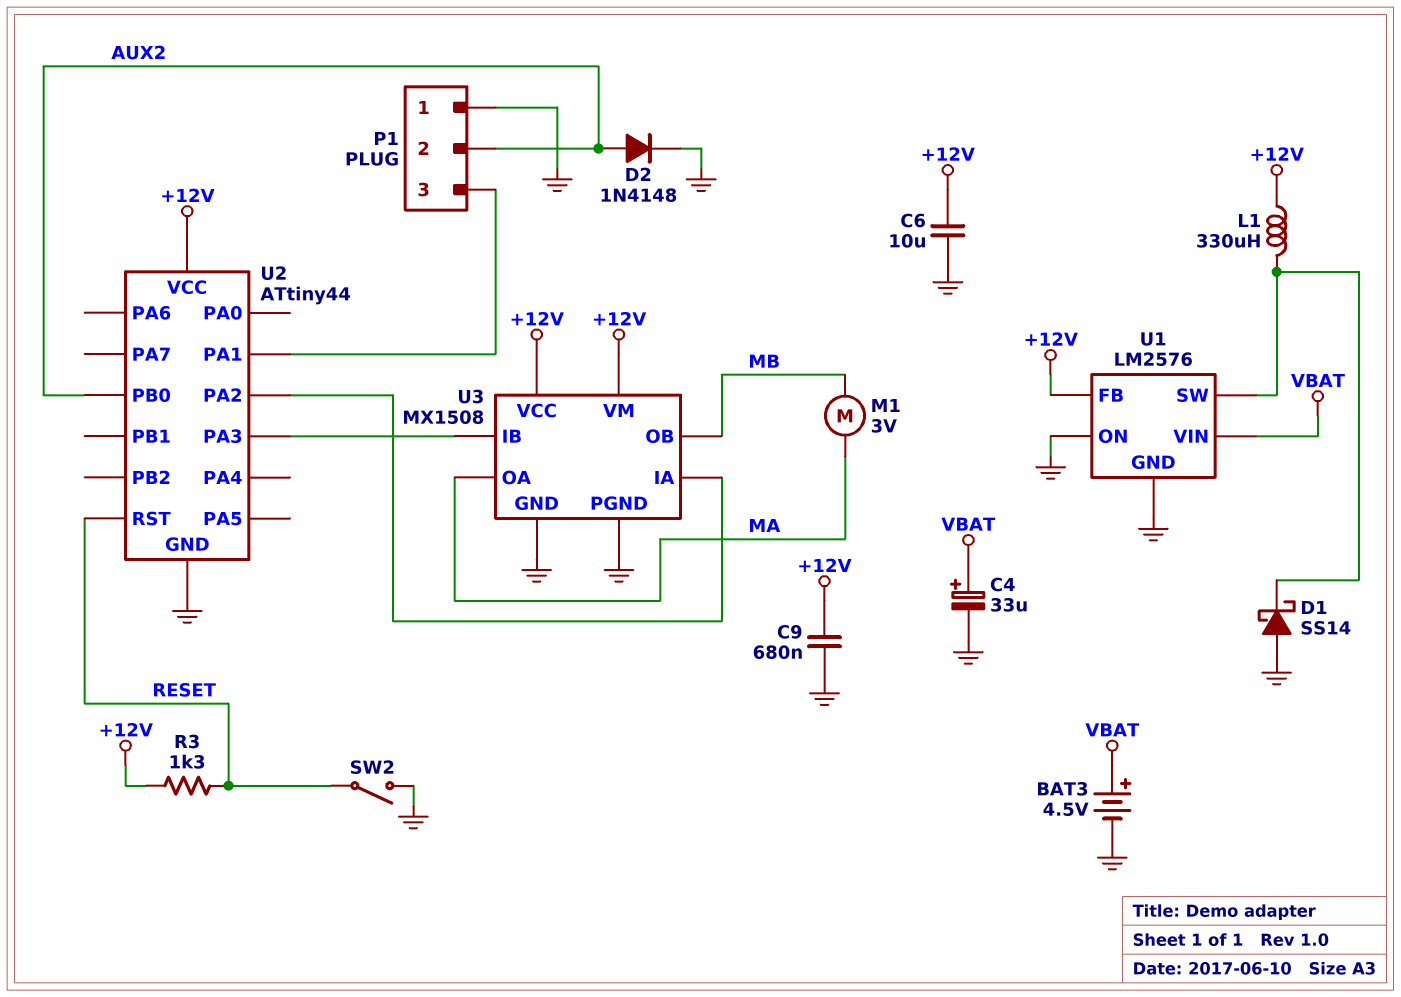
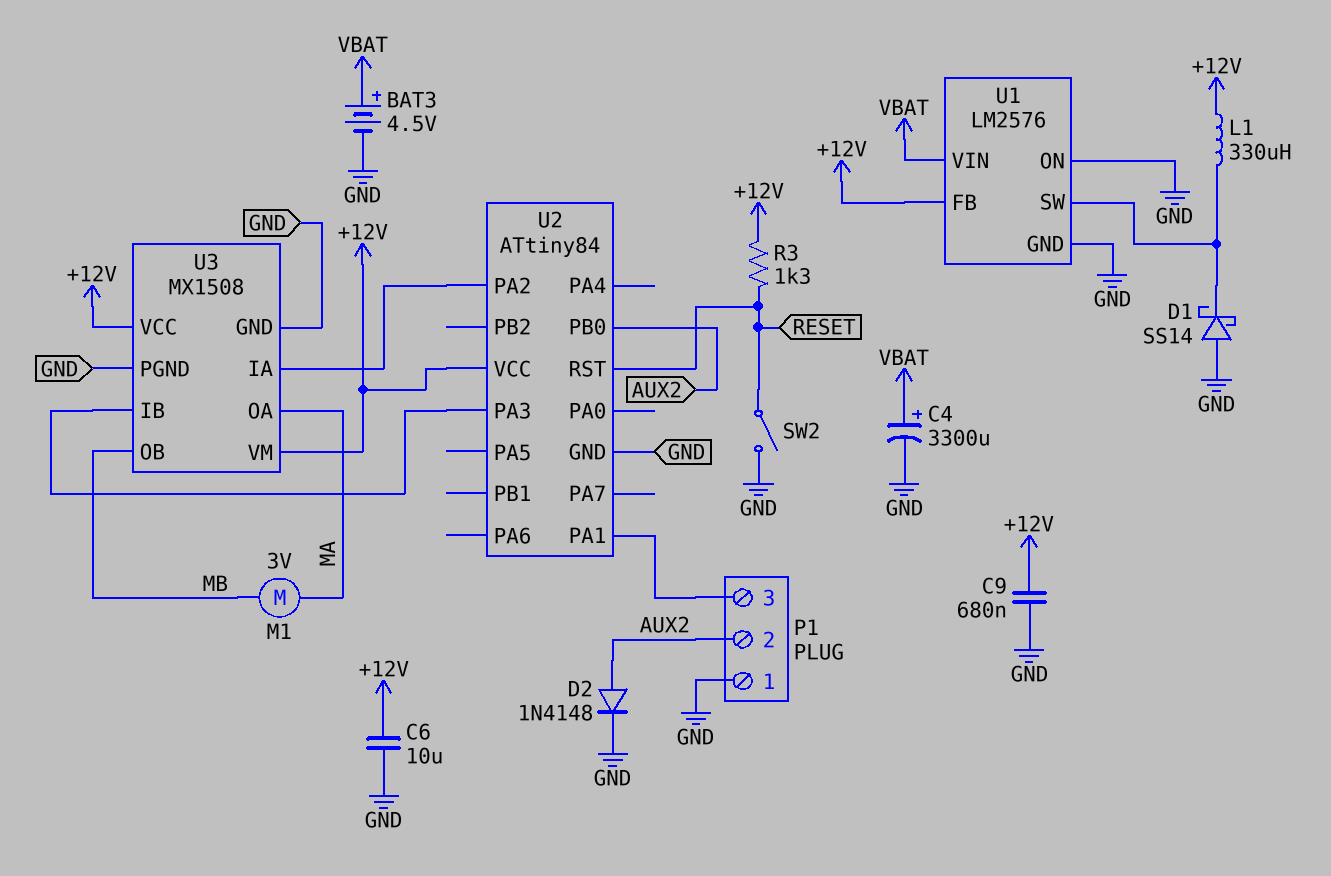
C4: 33uF (plus VBAT, minus GND) -> 3300uF (plus VBAT, minus GND)
U2: ATtiny44 -> ATtiny84

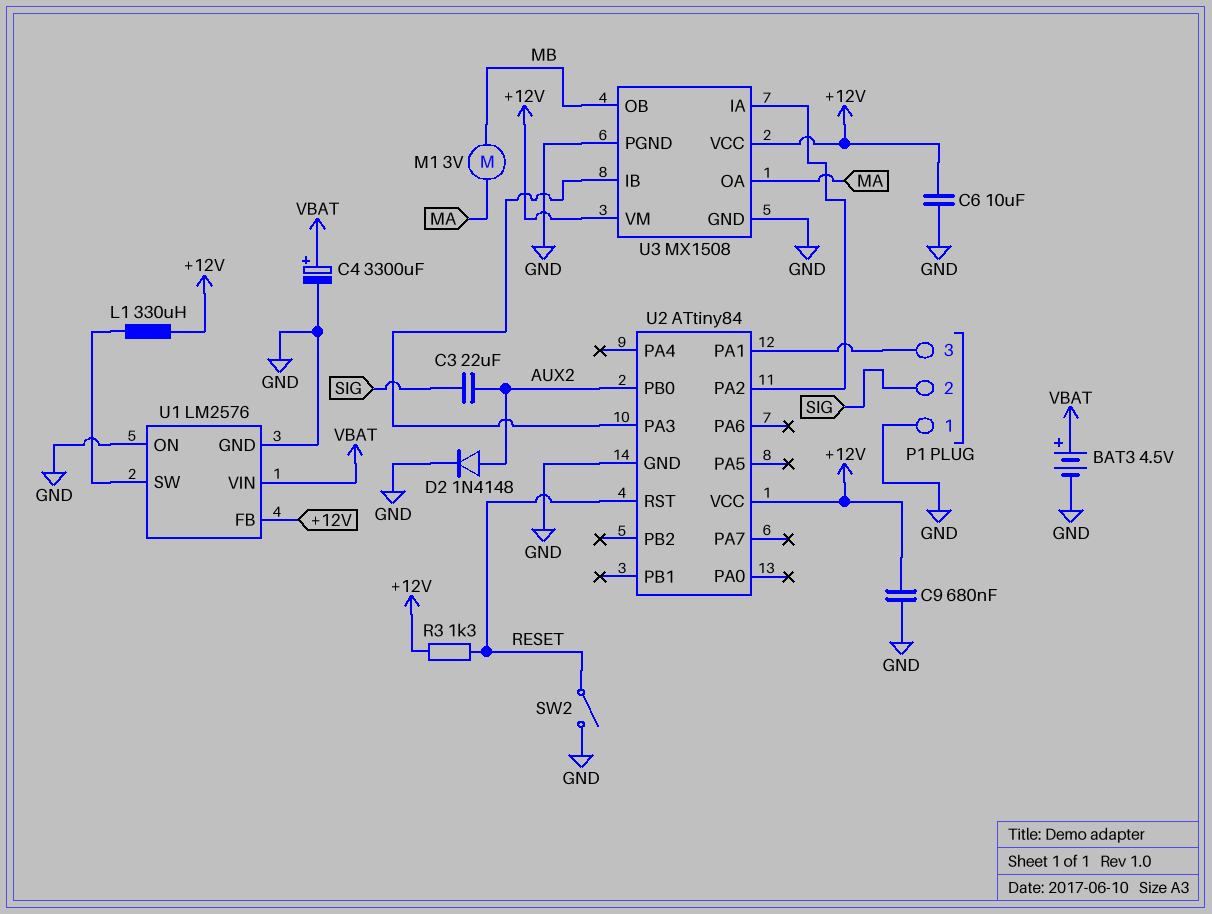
C3: none -> 22uF (AUX2, SIG)
D1: schottky SS14 (A GND, K U1/SW) -> none
P1 pin 2: AUX2 -> SIG

